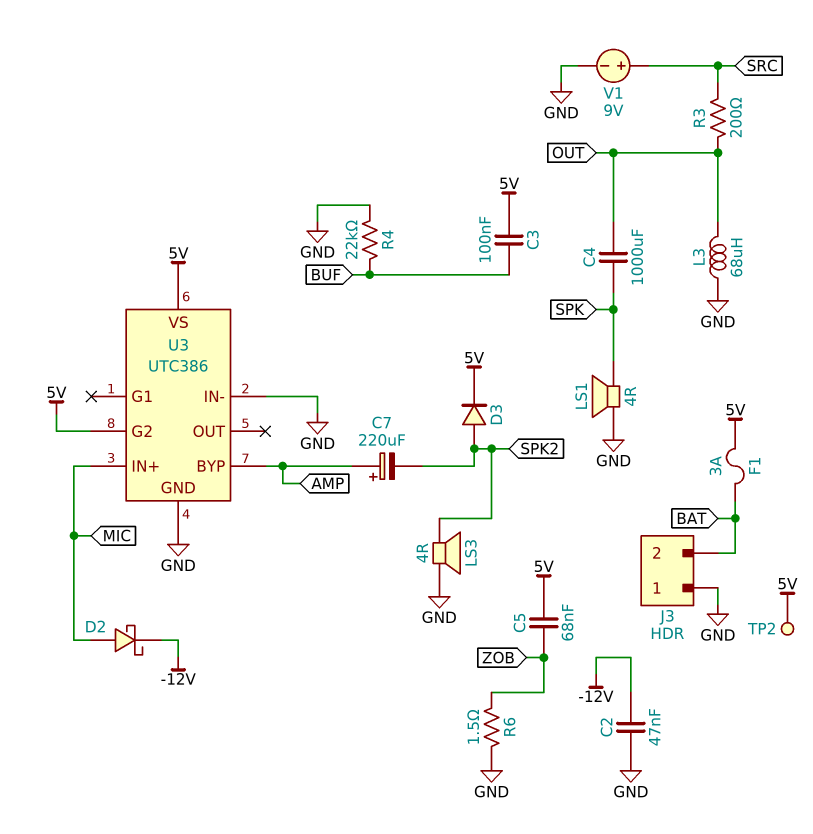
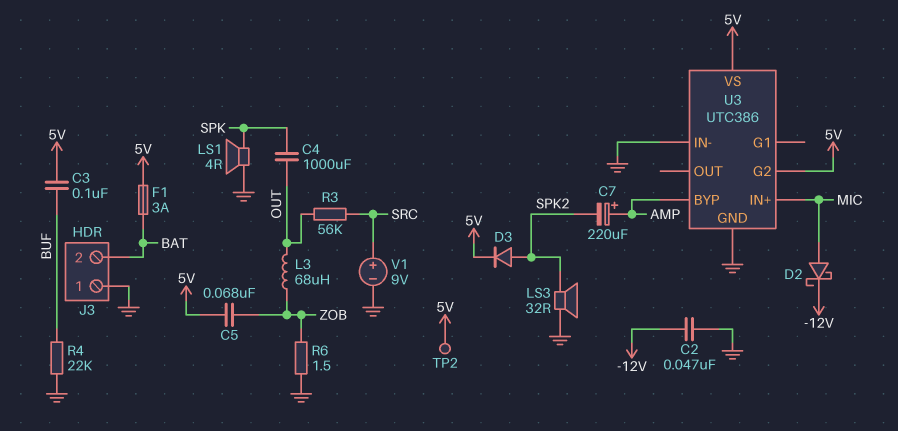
L3: 68uH (GND, OUT) -> 68uH (OUT, ZOB)
LS3: speaker 4R (GND, SPK2) -> speaker 32R (GND, SPK2)
R3: 200 (OUT, SRC) -> 56k (OUT, SRC)

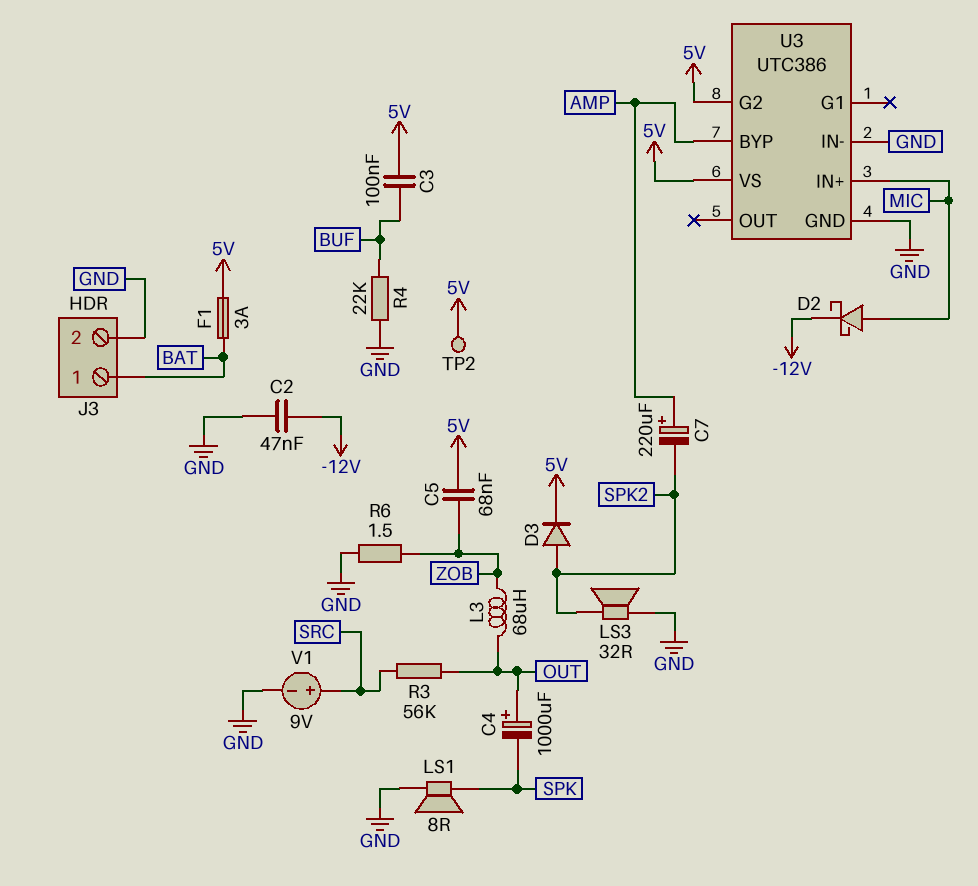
C4: 1000uF (OUT, SPK) -> 1000uF (plus OUT, minus SPK)
J3 pin 1: GND -> BAT
J3 pin 2: BAT -> GND
LS1: speaker 4R (GND, SPK) -> speaker 8R (GND, SPK)

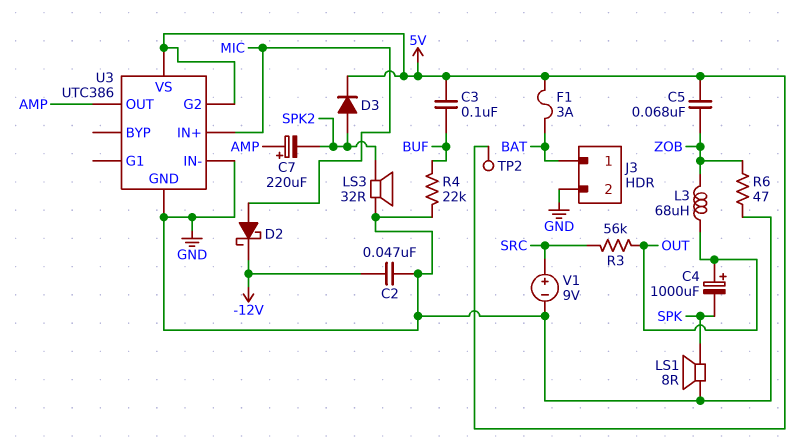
R6: 1.5 (GND, ZOB) -> 47 (GND, ZOB)
U3 pin BYP: AMP -> none
U3 pin OUT: none -> AMP

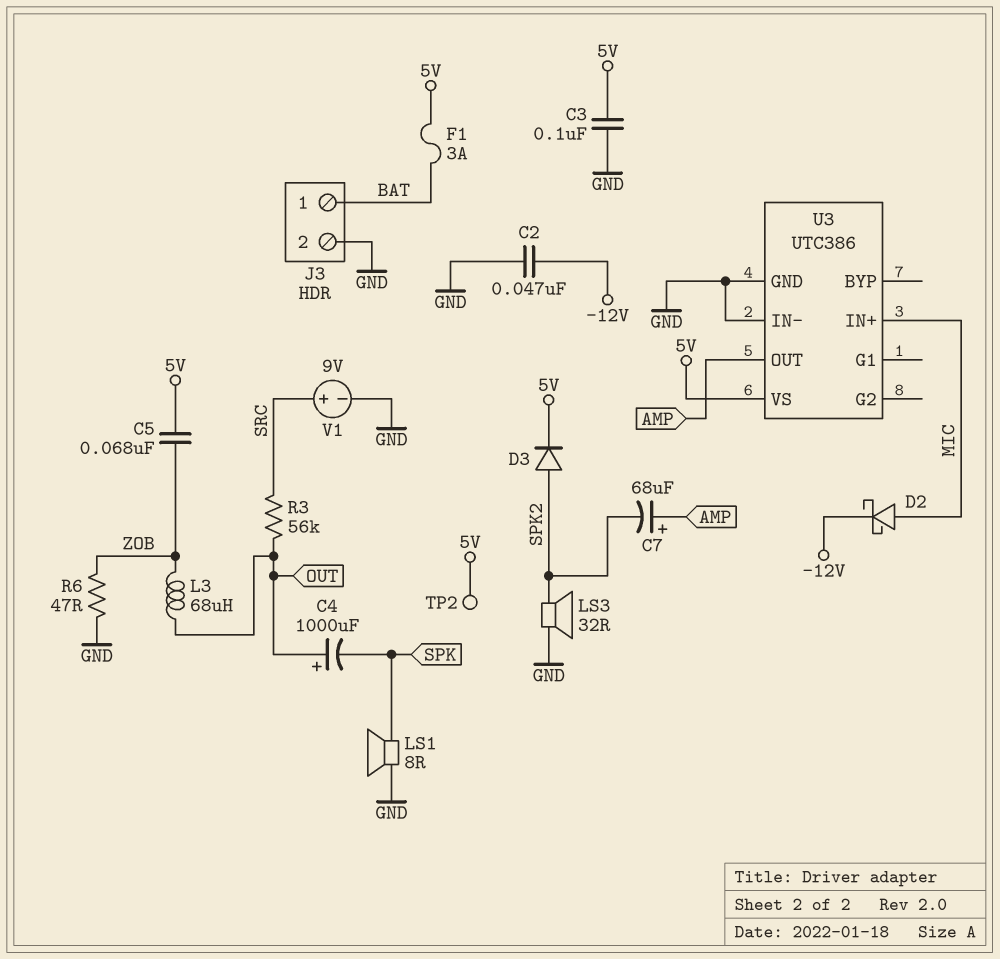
C3: 100nF (5V, BUF) -> 100nF (5V, GND)
C7: 220uF (plus AMP, minus SPK2) -> 68uF (plus AMP, minus SPK2)
R4: 22k (BUF, GND) -> none
U3 pin G2: 5V -> none

